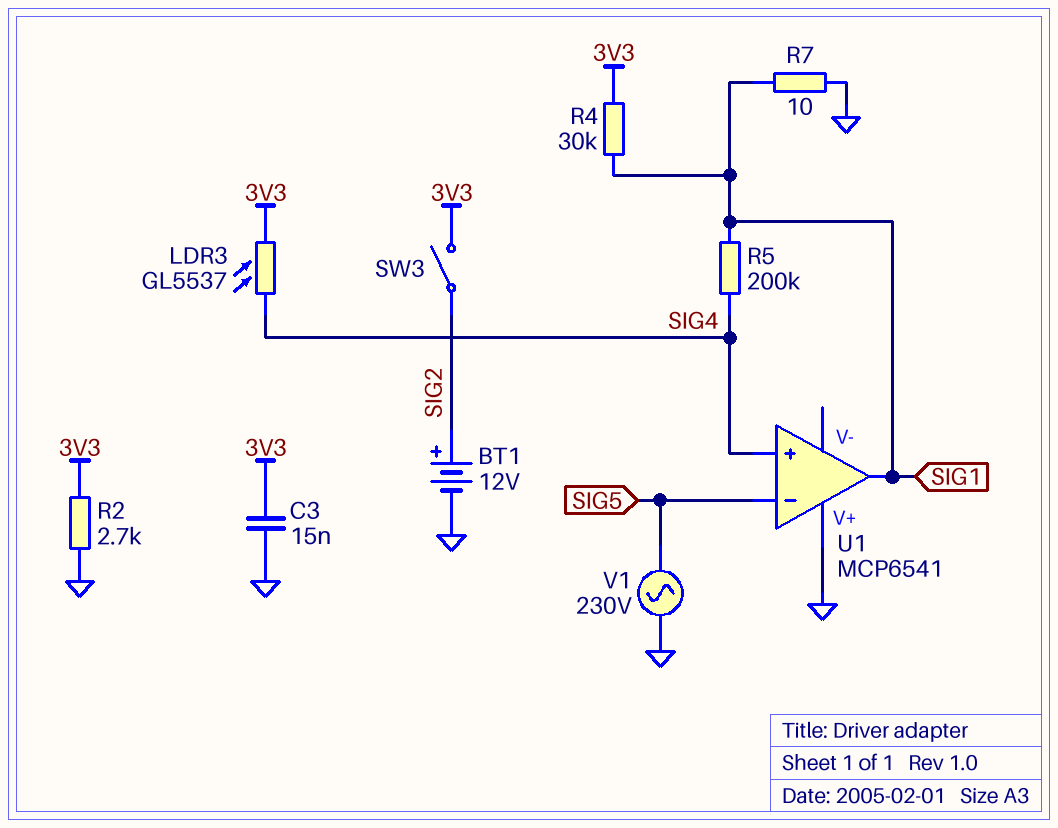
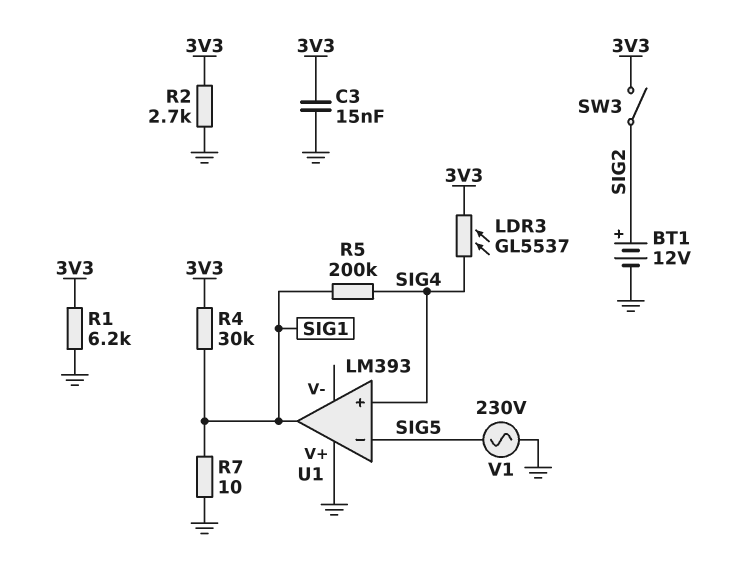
R1: none -> 6.2k (3V3, GND)
U1: MCP6541 -> LM393

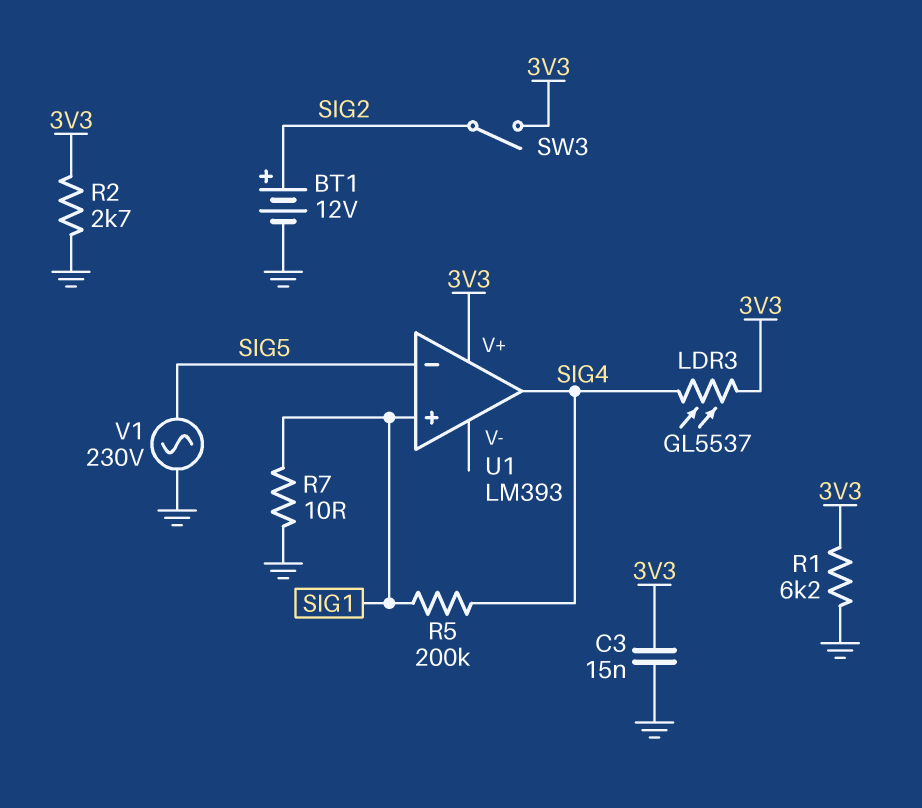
R4: 30k (3V3, SIG1) -> none
U1 pin V+: GND -> 3V3
U1 pin in+: SIG4 -> SIG1
U1 pin out: SIG1 -> SIG4

